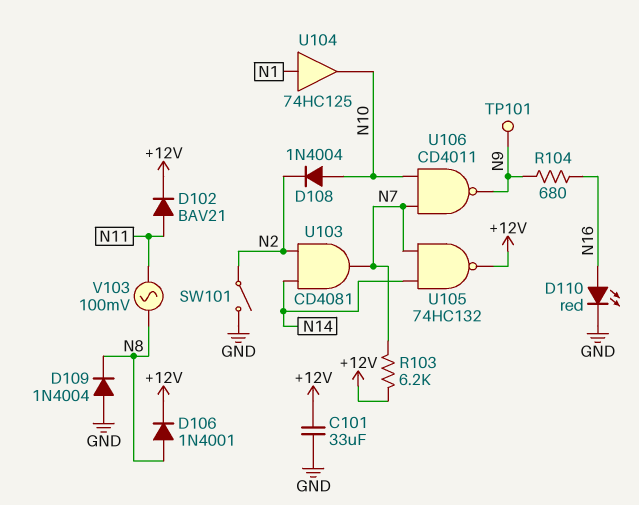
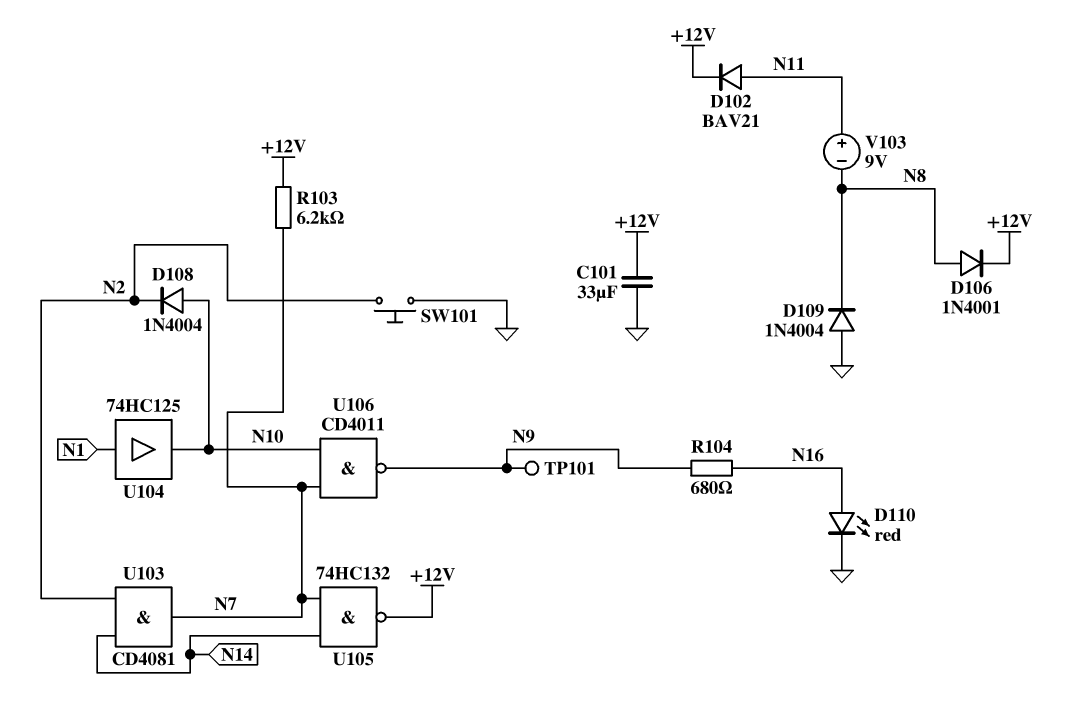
SW101: switch (GND, N2) -> button (GND, N2)
V103: AC 100mV (N8, N11) -> 9V (plus N11, minus N8)

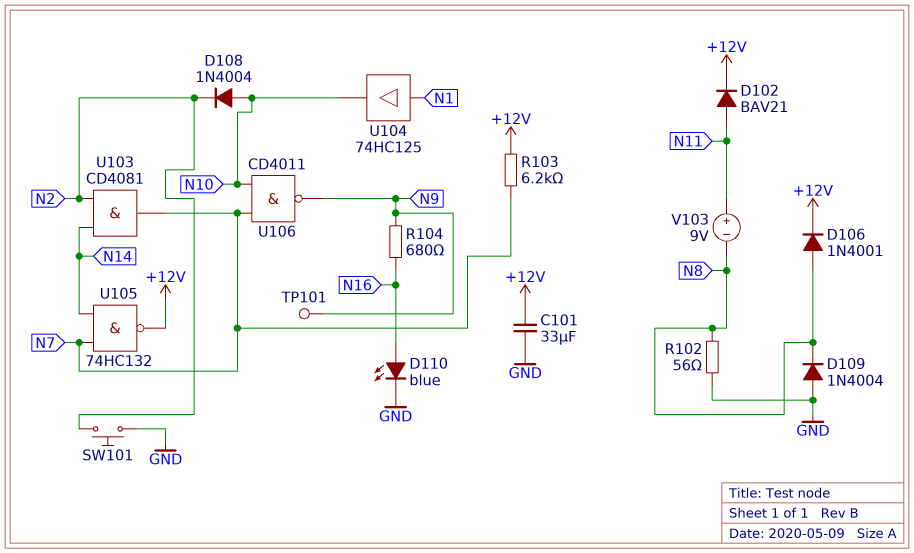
D110: LED red (A N16, K GND) -> LED blue (A N16, K GND)
R102: none -> 56 (GND, N8)

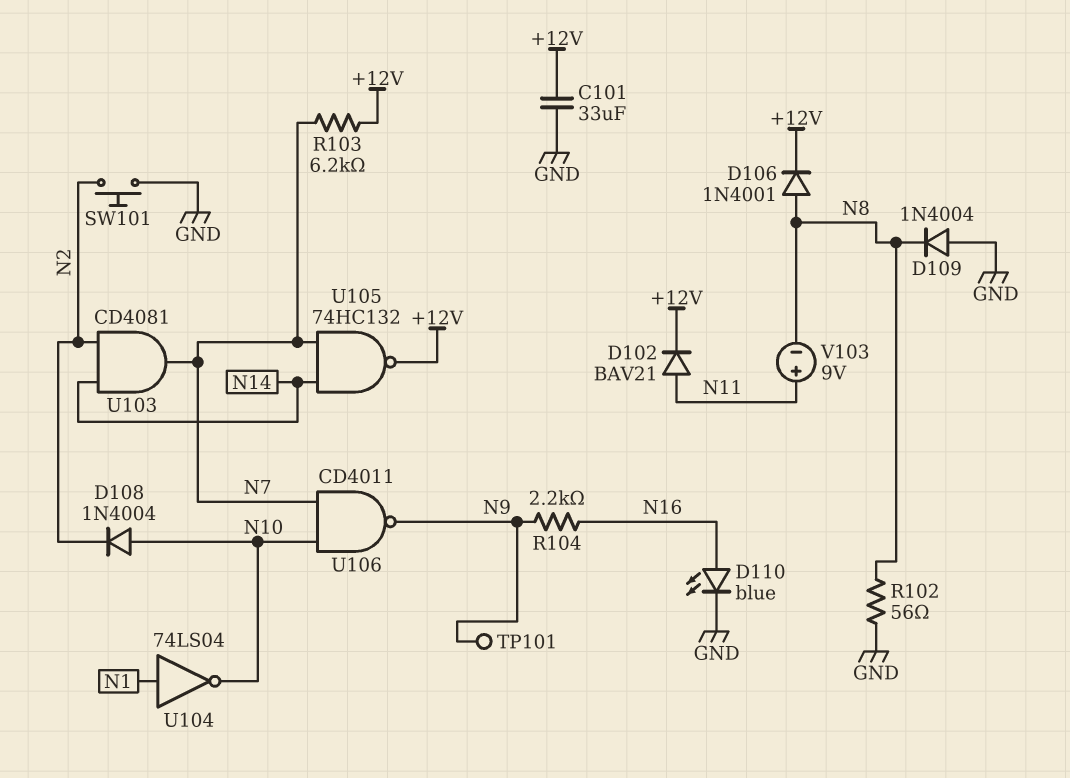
R104: 680 (N9, N16) -> 2.2k (N9, N16)
U104: buffer 74HC125 (in N1, out N10) -> NOT 74LS04 (in N1, out N10)

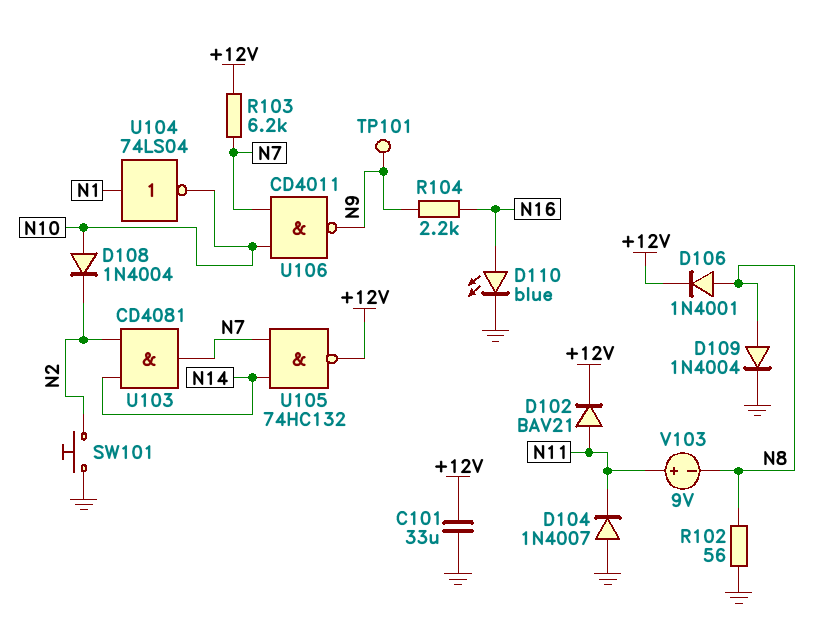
D104: none -> diode 1N4007 (A GND, K N11)
D109: diode 1N4004 (A GND, K N8) -> diode 1N4004 (A N8, K GND)

